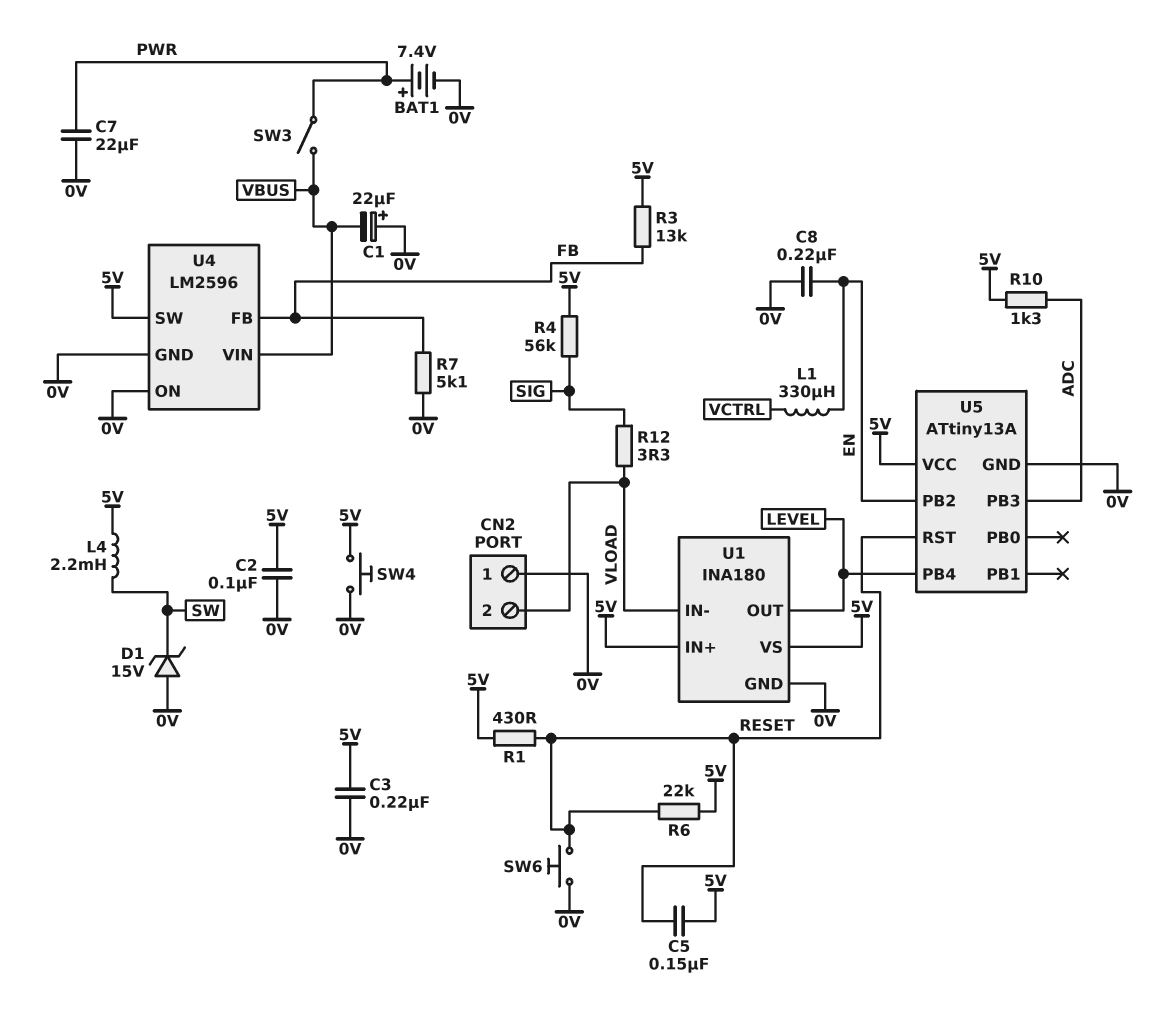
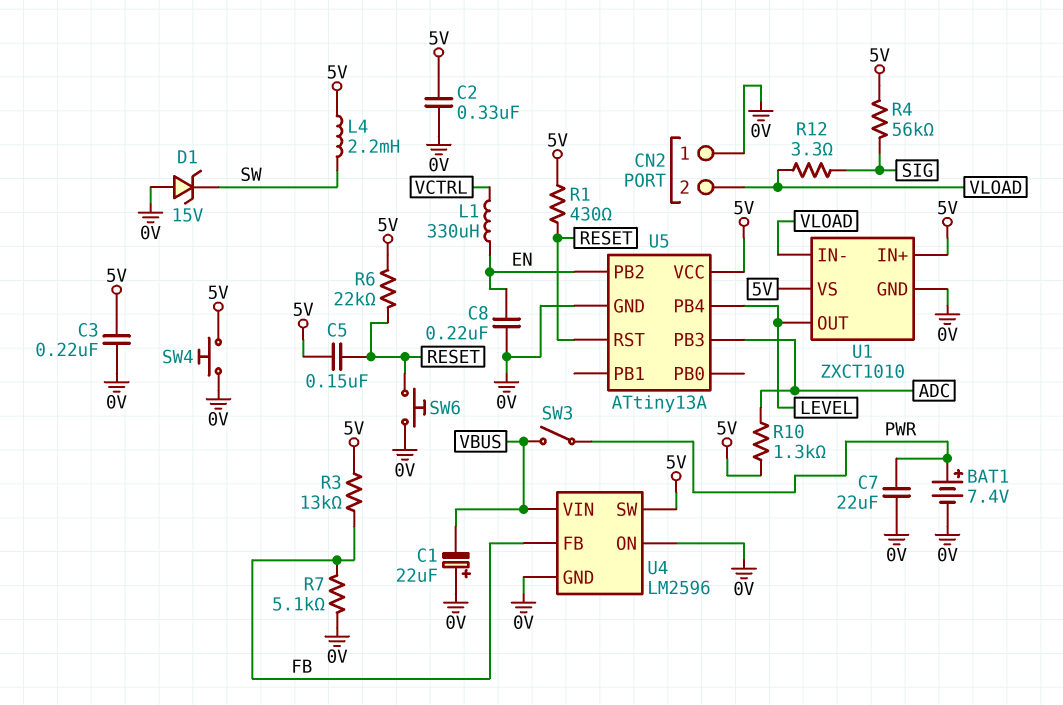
C2: 100nF (0V, 5V) -> 330nF (0V, 5V)
U1: INA180 -> ZXCT1010

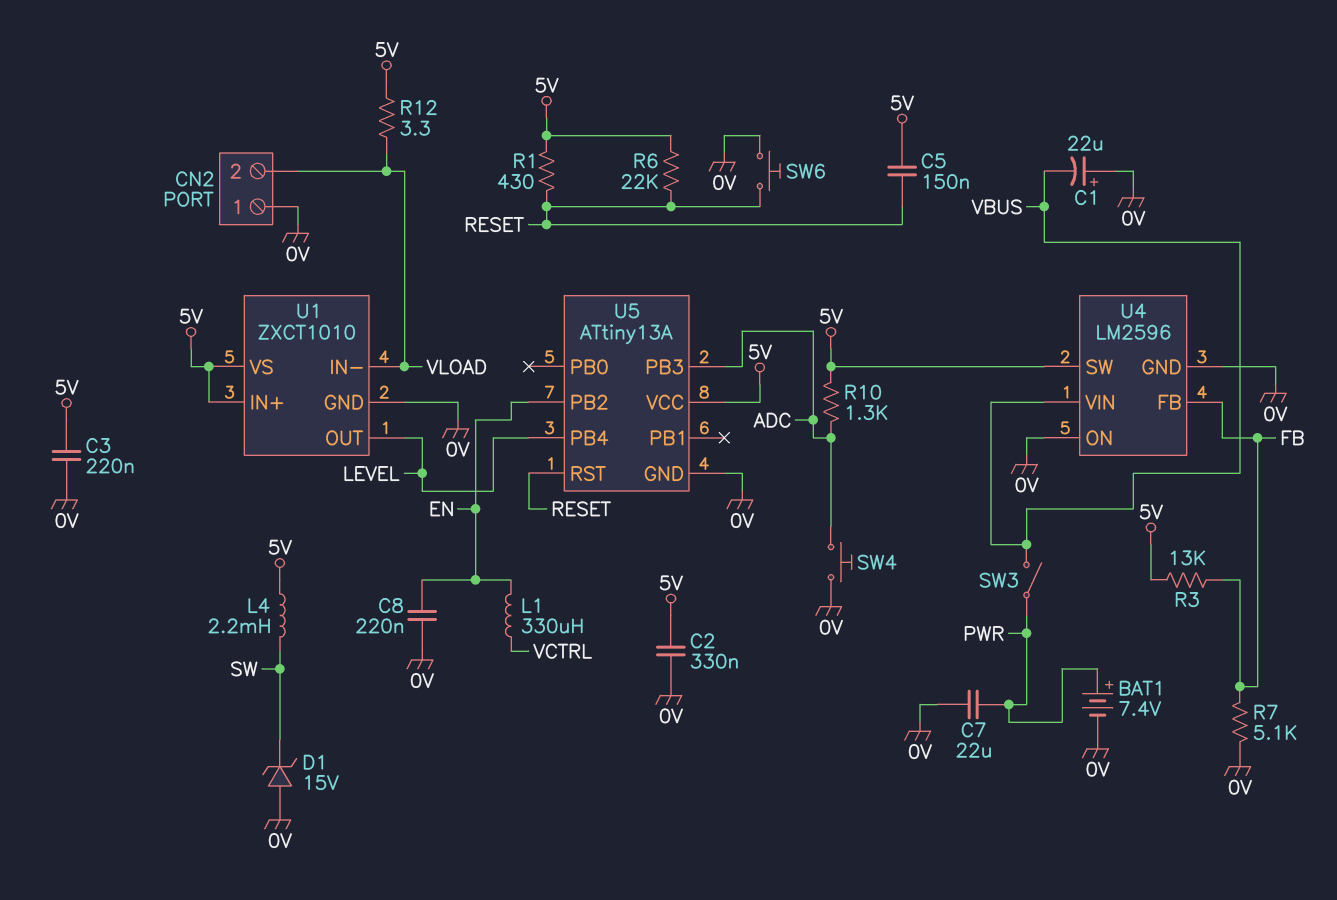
R4: 56k (5V, SIG) -> none
R12: 3.3 (SIG, VLOAD) -> 3.3 (5V, VLOAD)
SW4: button (0V, 5V) -> button (0V, ADC)

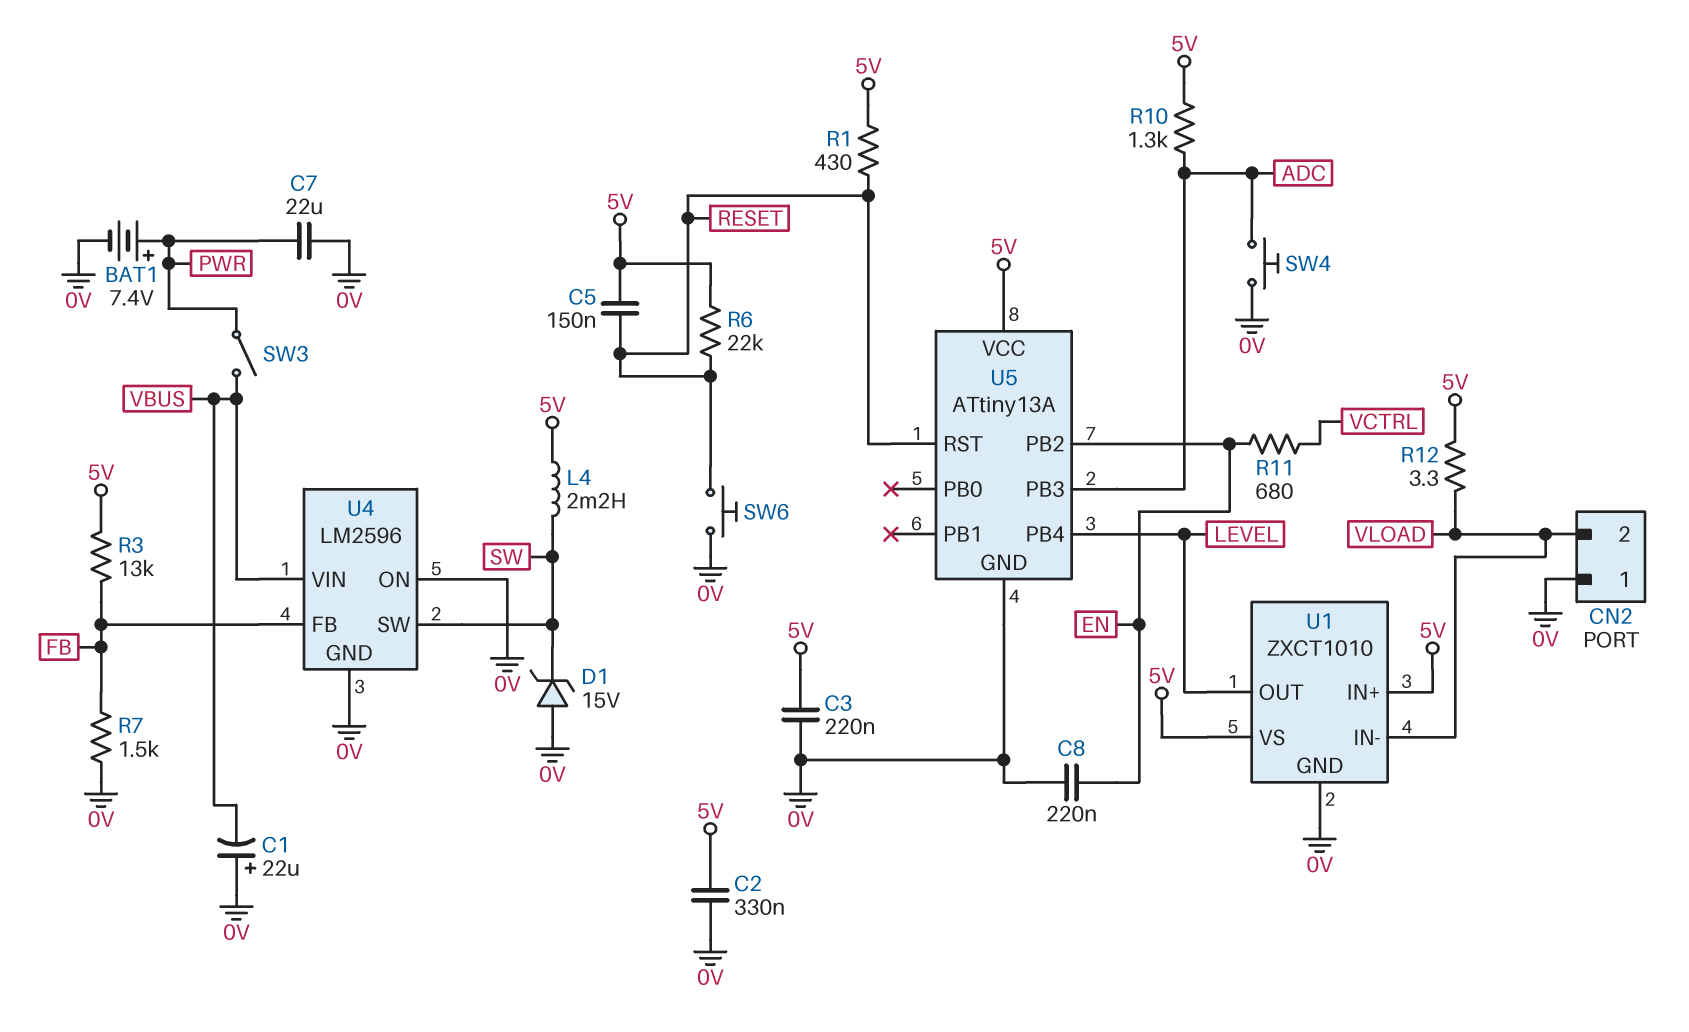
L1: 330uH (EN, VCTRL) -> none
R7: 5.1k (0V, FB) -> 1.5k (0V, FB)
R11: none -> 680 (EN, VCTRL)
U4 pin SW: 5V -> SW

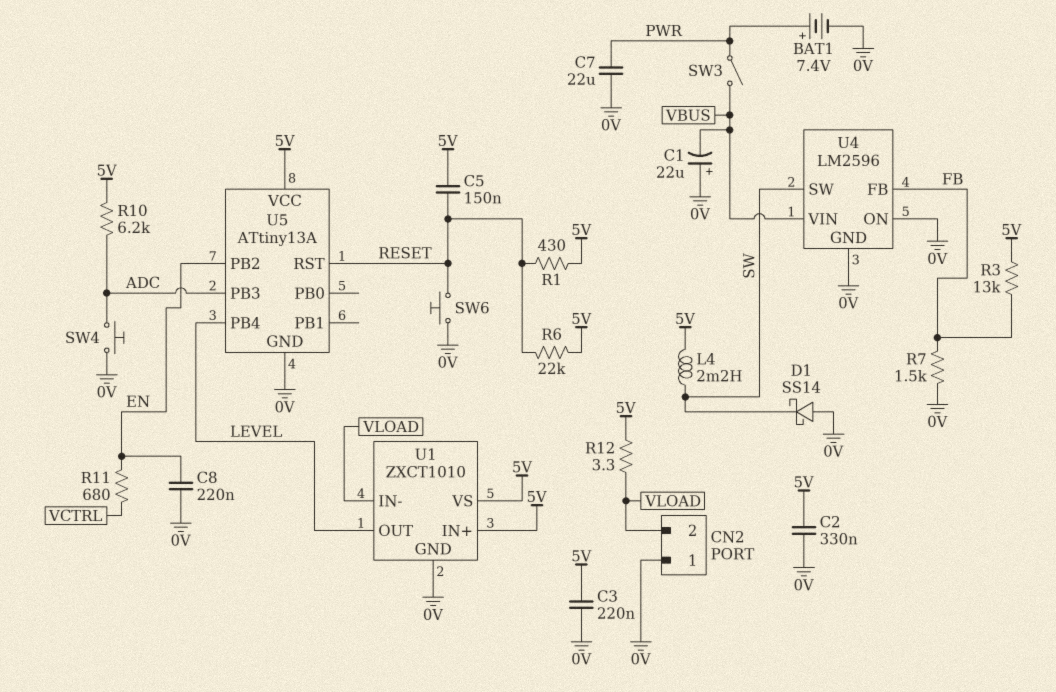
D1: zener 15V (A 0V, K SW) -> schottky SS14 (A 0V, K SW)
R10: 1.3k (5V, ADC) -> 6.2k (5V, ADC)

